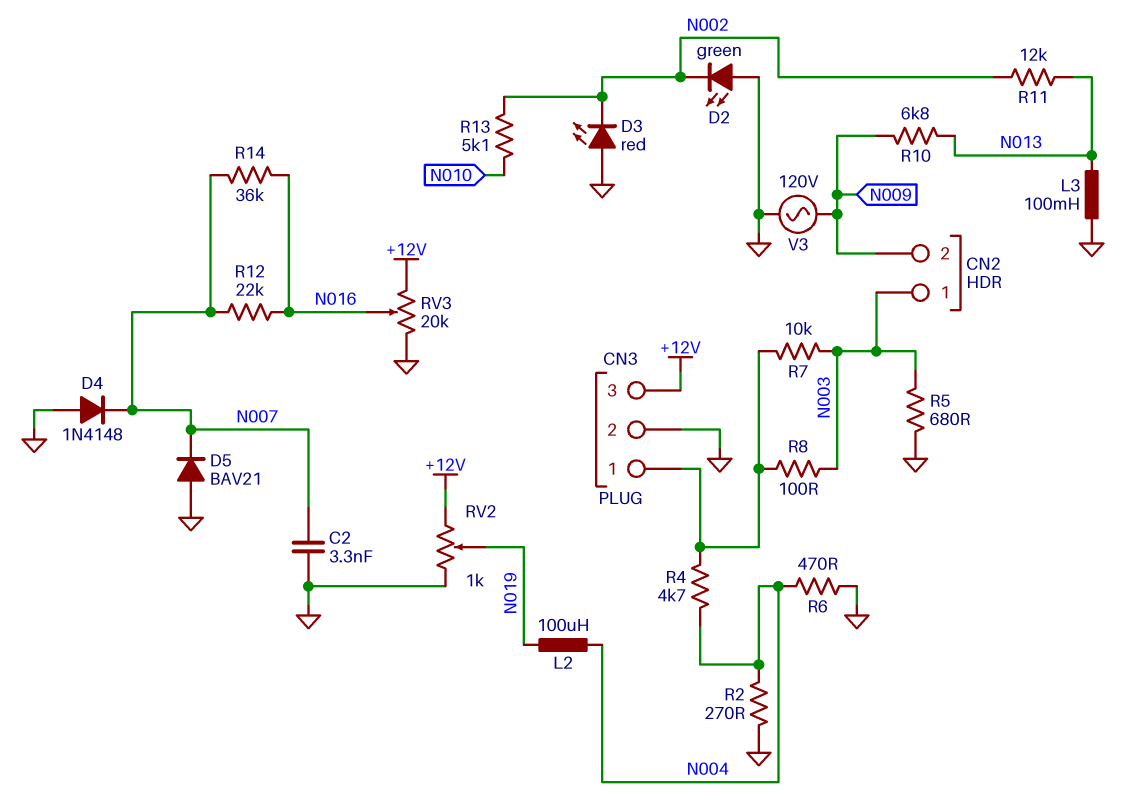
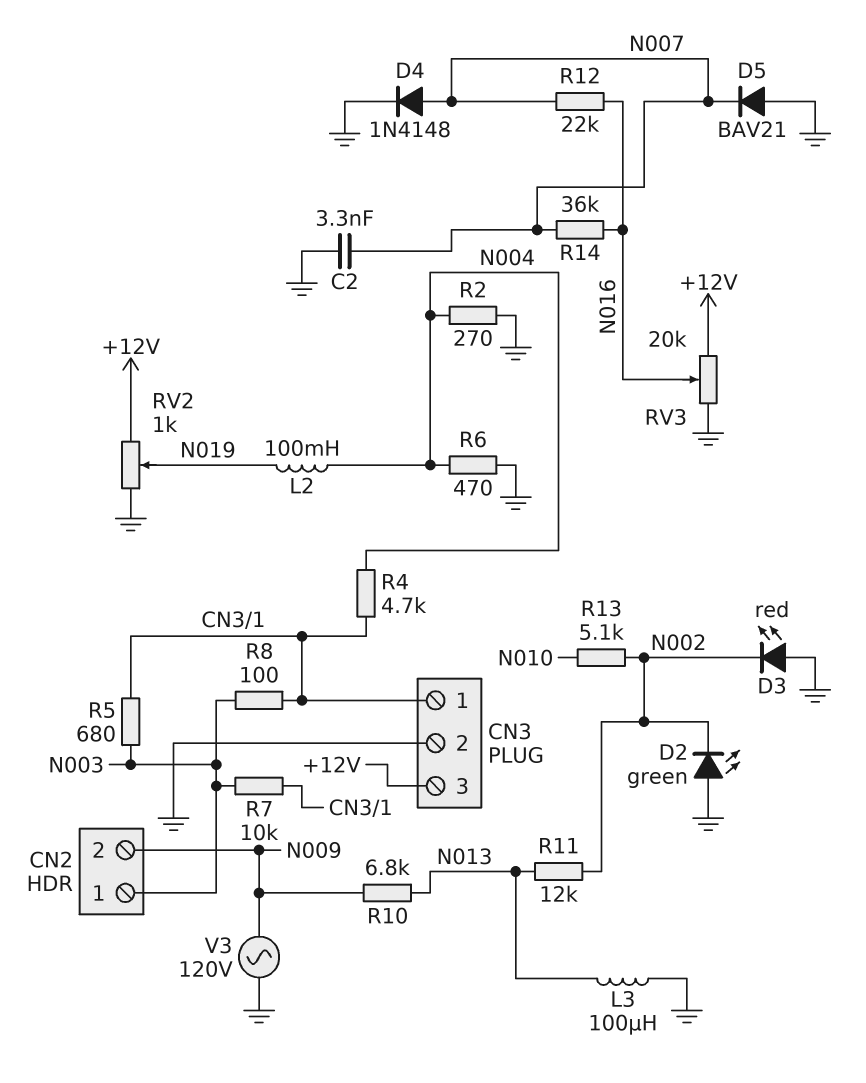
D4: diode 1N4148 (A GND, K N007) -> diode 1N4148 (A N007, K GND)
L2: 100uH (N004, N019) -> 100mH (N004, N019)
L3: 100mH (GND, N013) -> 100uH (GND, N013)
R5: 680 (GND, N003) -> 680 (CN3/1, N003)

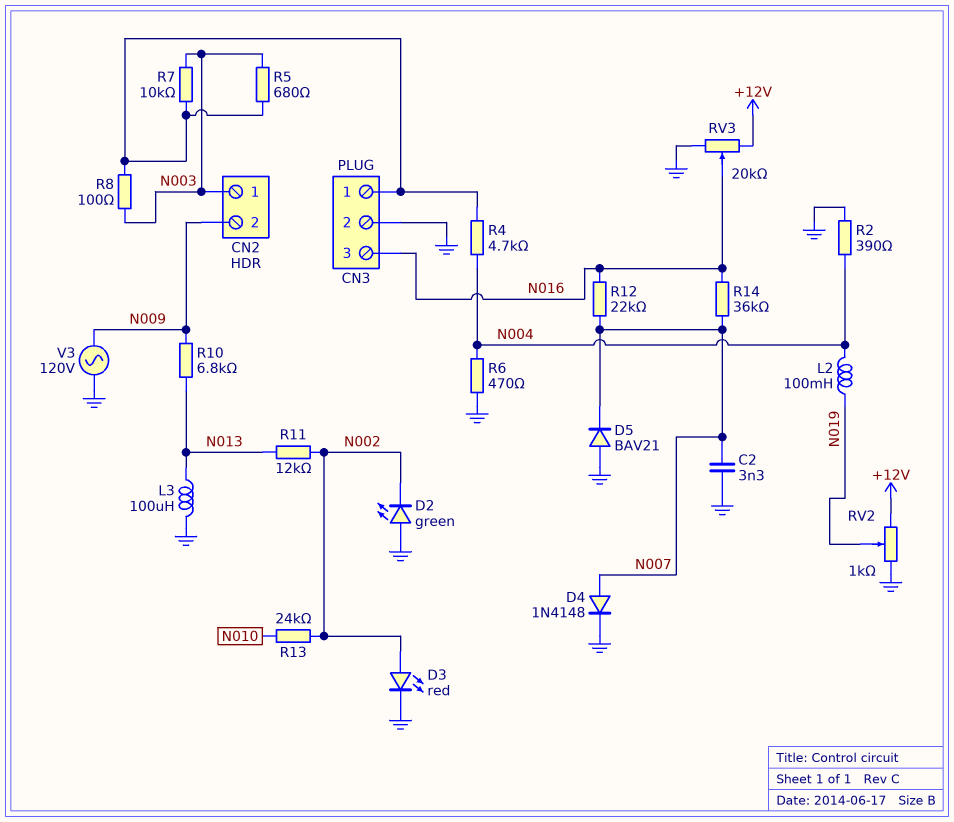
CN3 pin 3: +12V -> N016
D3: LED red (A GND, K N002) -> LED red (A N002, K GND)
R2: 270 (GND, N004) -> 390 (GND, N004)
R13: 5.1k (N002, N010) -> 24k (N002, N010)

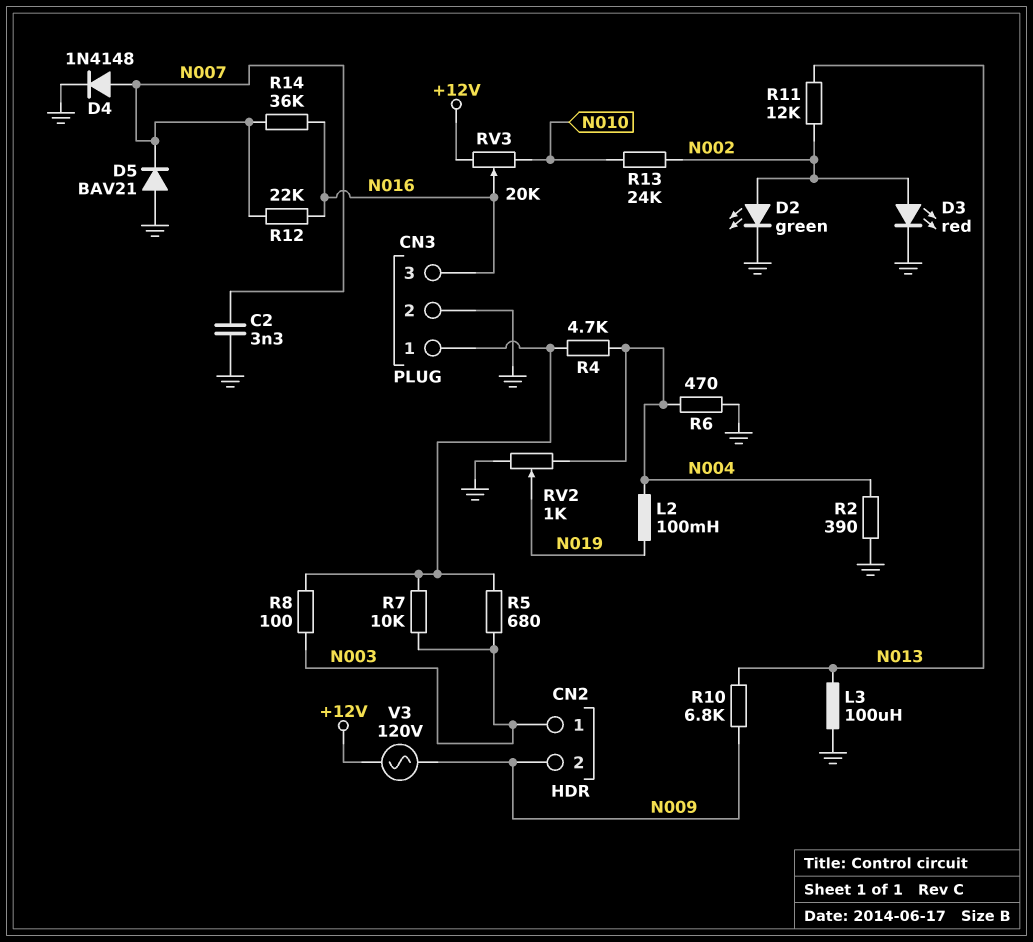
D2: LED green (A GND, K N002) -> LED green (A N002, K GND)
RV2: 1k (+12V, GND, wiper N019) -> 1k (GND, N004, wiper N019)
RV3: 20k (+12V, GND, wiper N016) -> 20k (+12V, N010, wiper N016)
V3: AC 120V (GND, N009) -> AC 120V (+12V, N009)

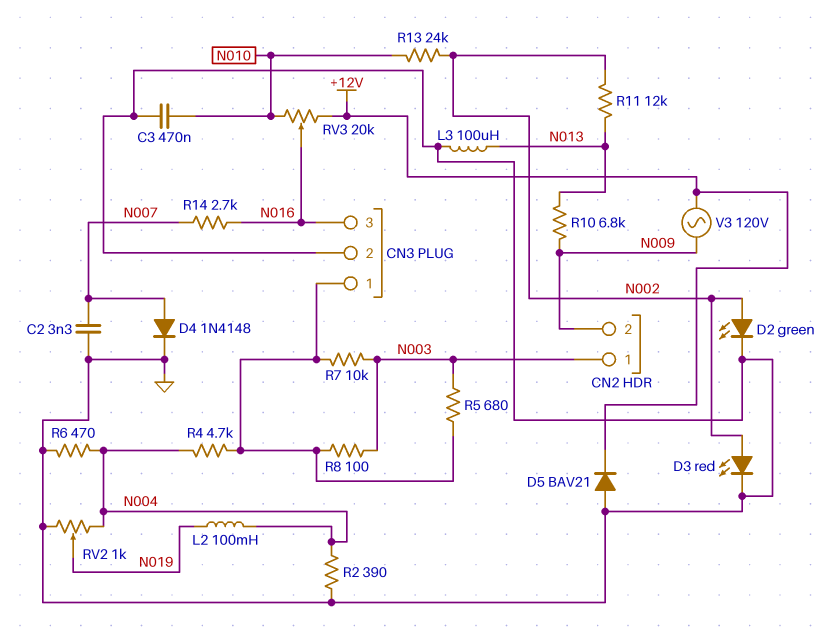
C3: none -> 470nF (GND, N010)
D5: diode BAV21 (A GND, K N007) -> diode BAV21 (A GND, K +12V)
R12: 22k (N007, N016) -> none
R14: 36k (N007, N016) -> 2.7k (N007, N016)

